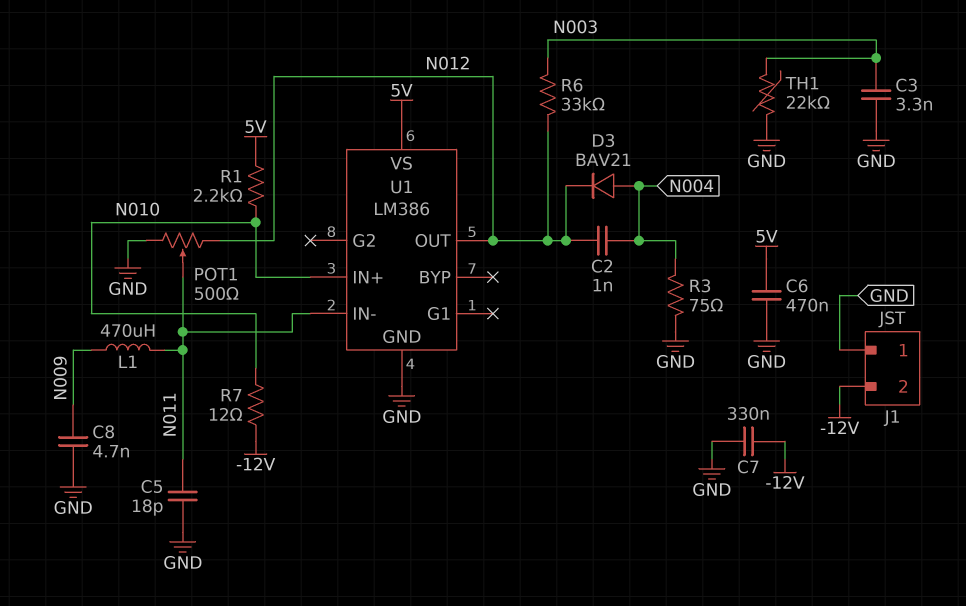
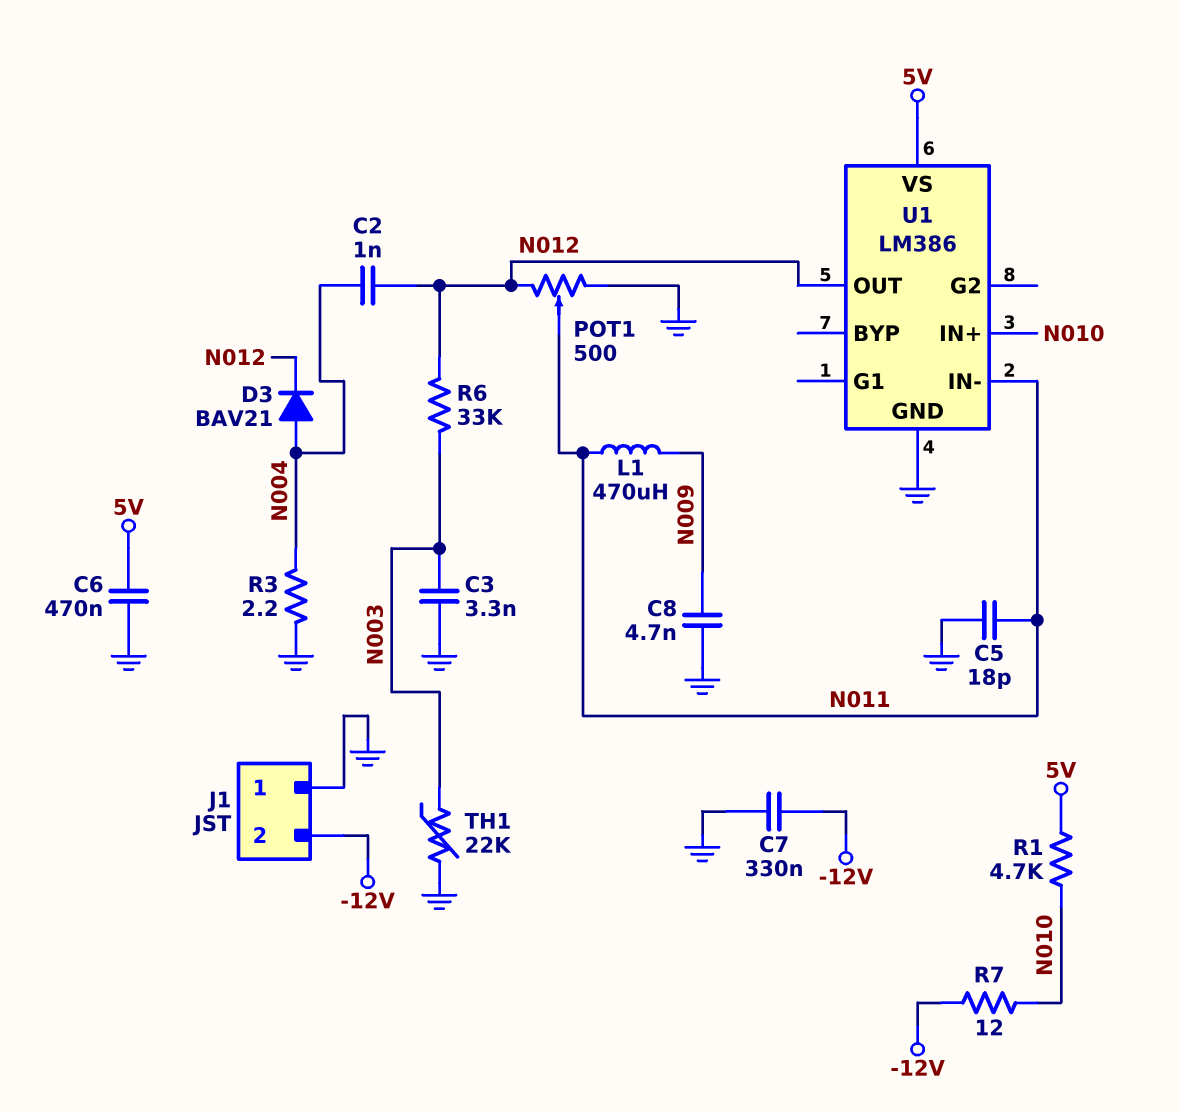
R1: 2.2k (5V, N010) -> 4.7k (5V, N010)
R3: 75 (GND, N004) -> 2.2 (GND, N004)

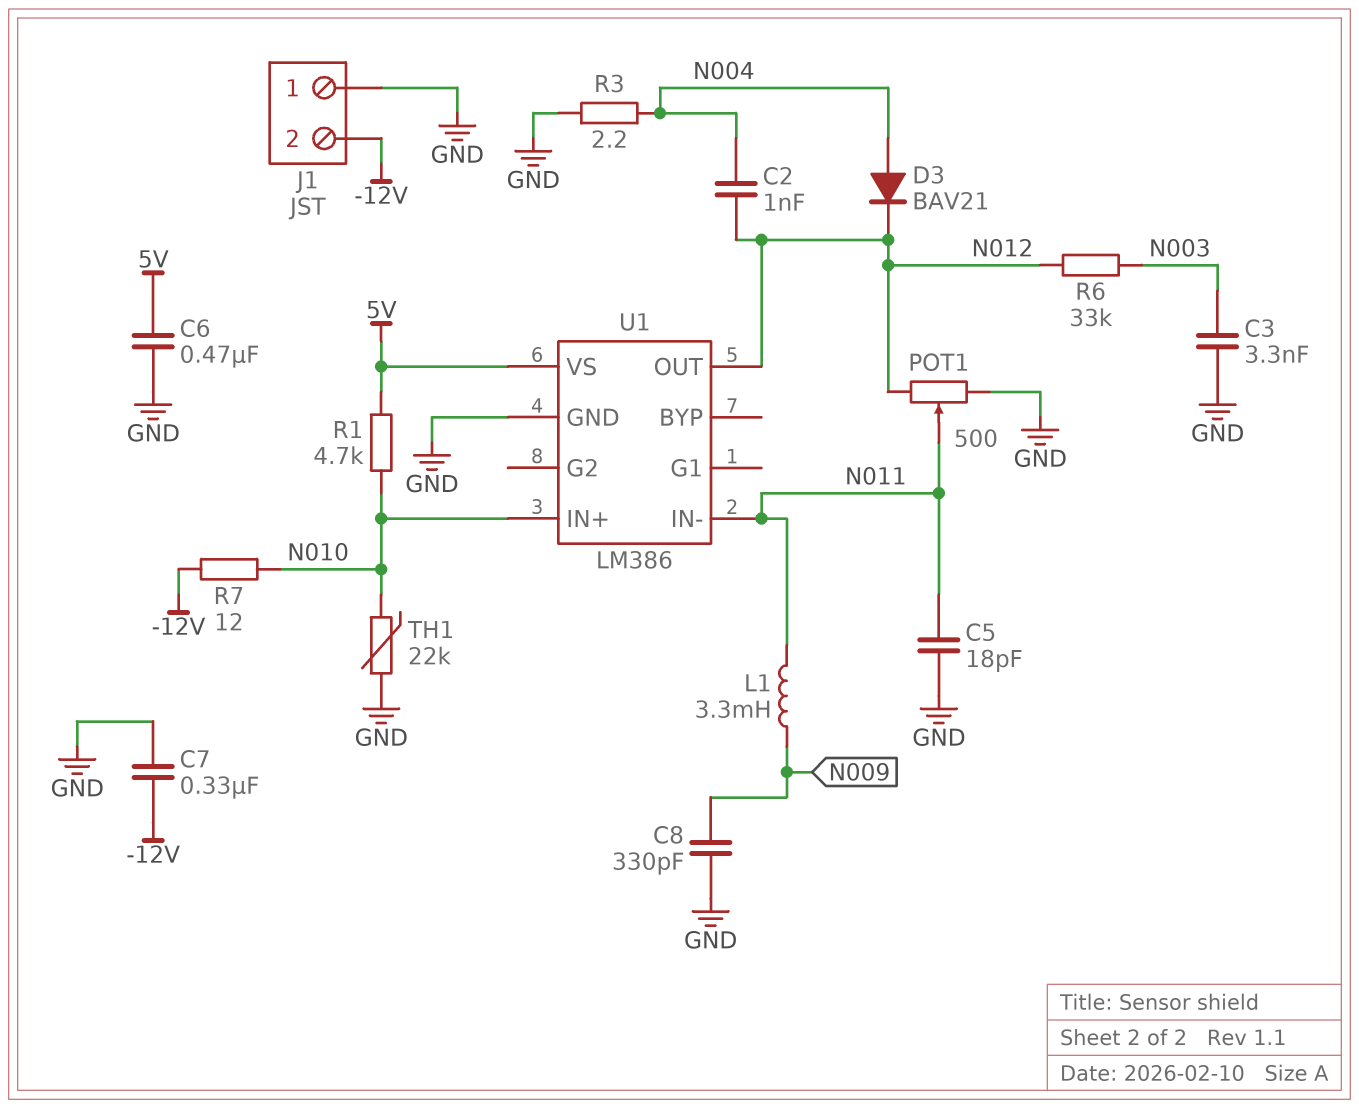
C8: 4.7nF (GND, N009) -> 330pF (GND, N009)
L1: 470uH (N009, N011) -> 3.3mH (N009, N011)
TH1: 22k (GND, N003) -> 22k (GND, N010)

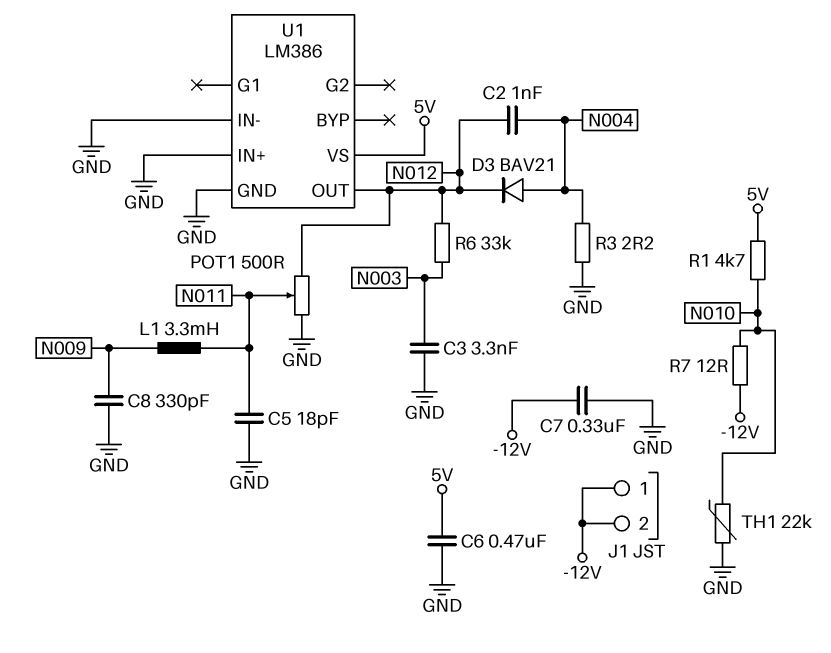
J1 pin 1: GND -> -12V
U1 pin IN+: N010 -> GND
U1 pin IN-: N011 -> GND

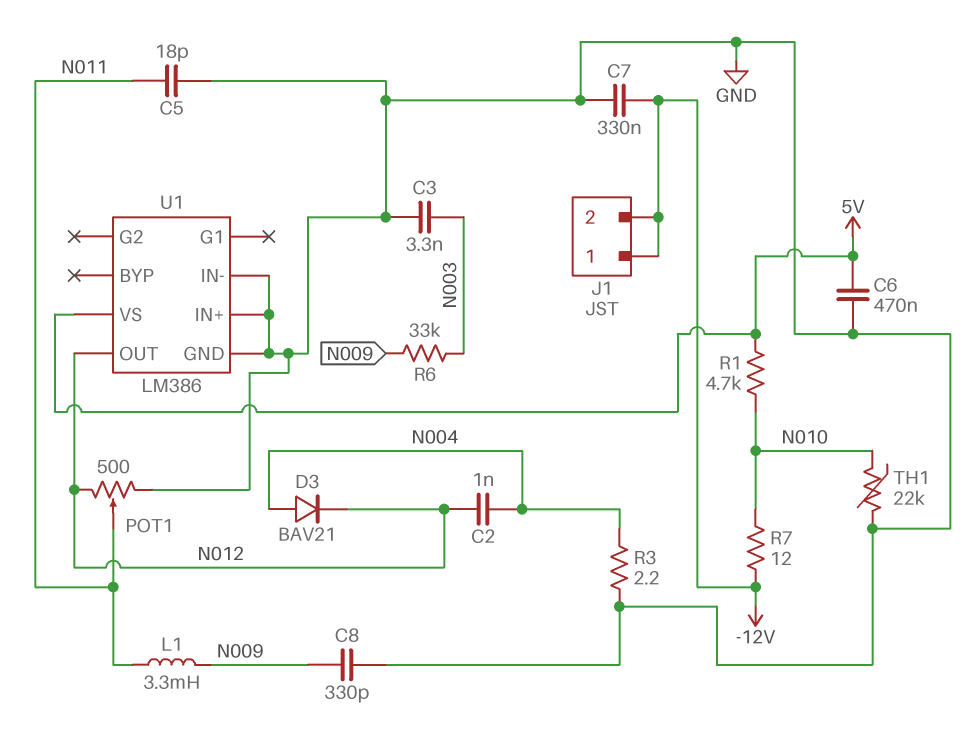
R6: 33k (N003, N012) -> 33k (N003, N009)

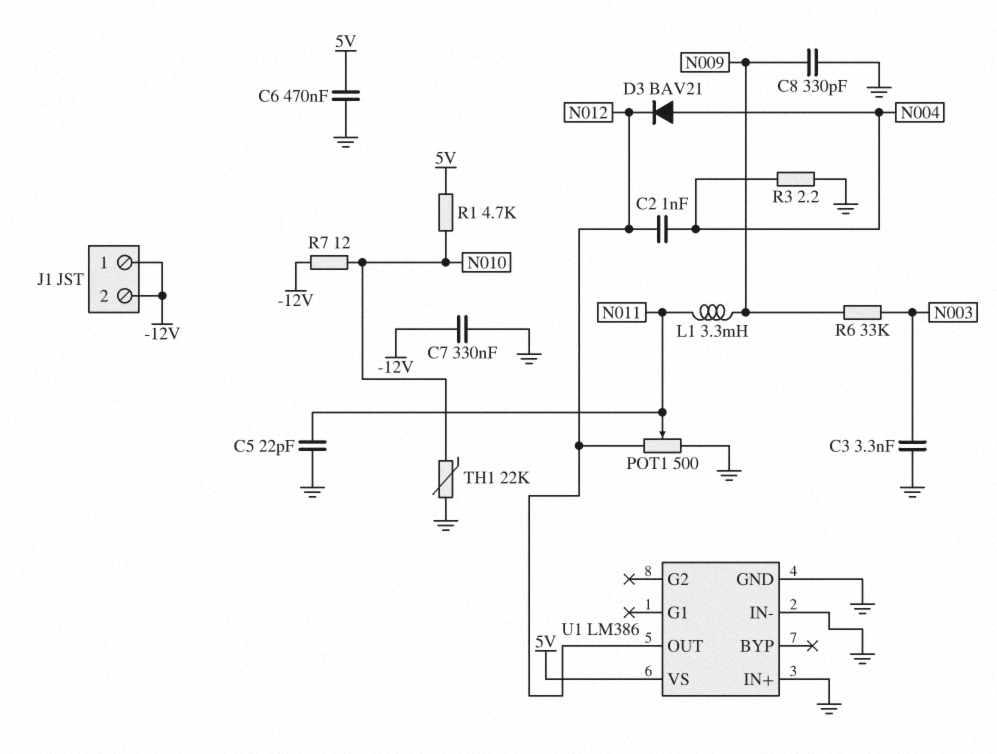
C5: 18pF (GND, N011) -> 22pF (GND, N011)

